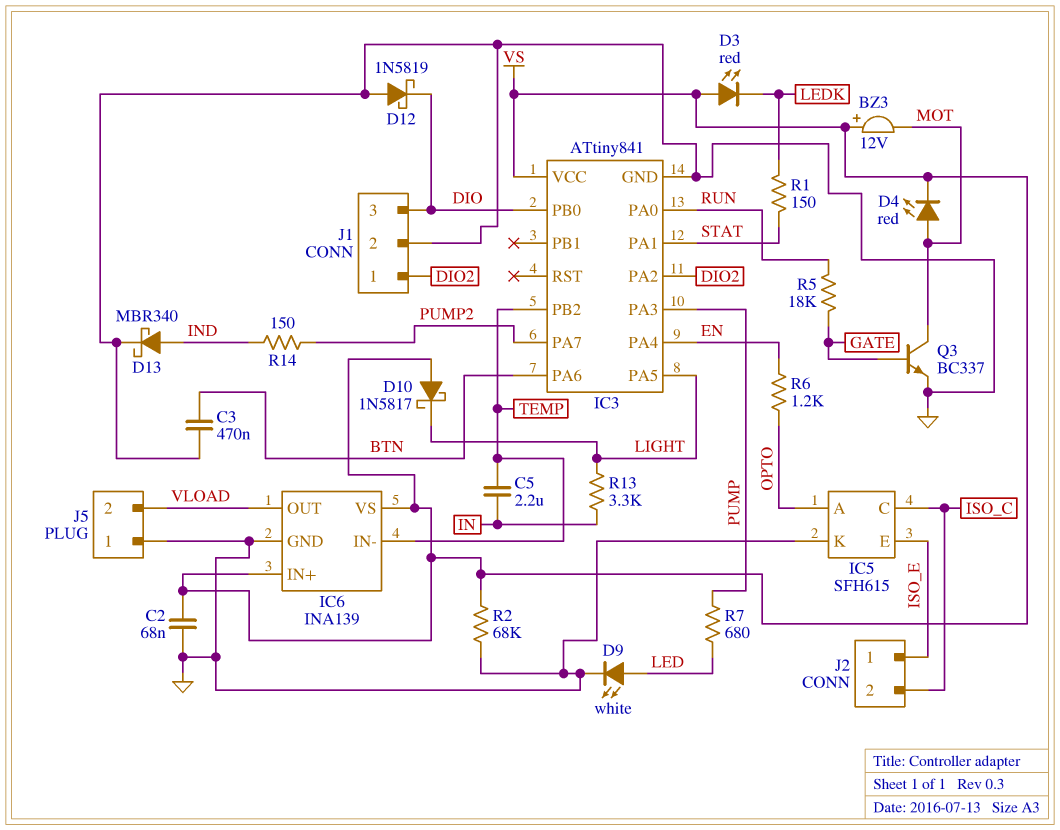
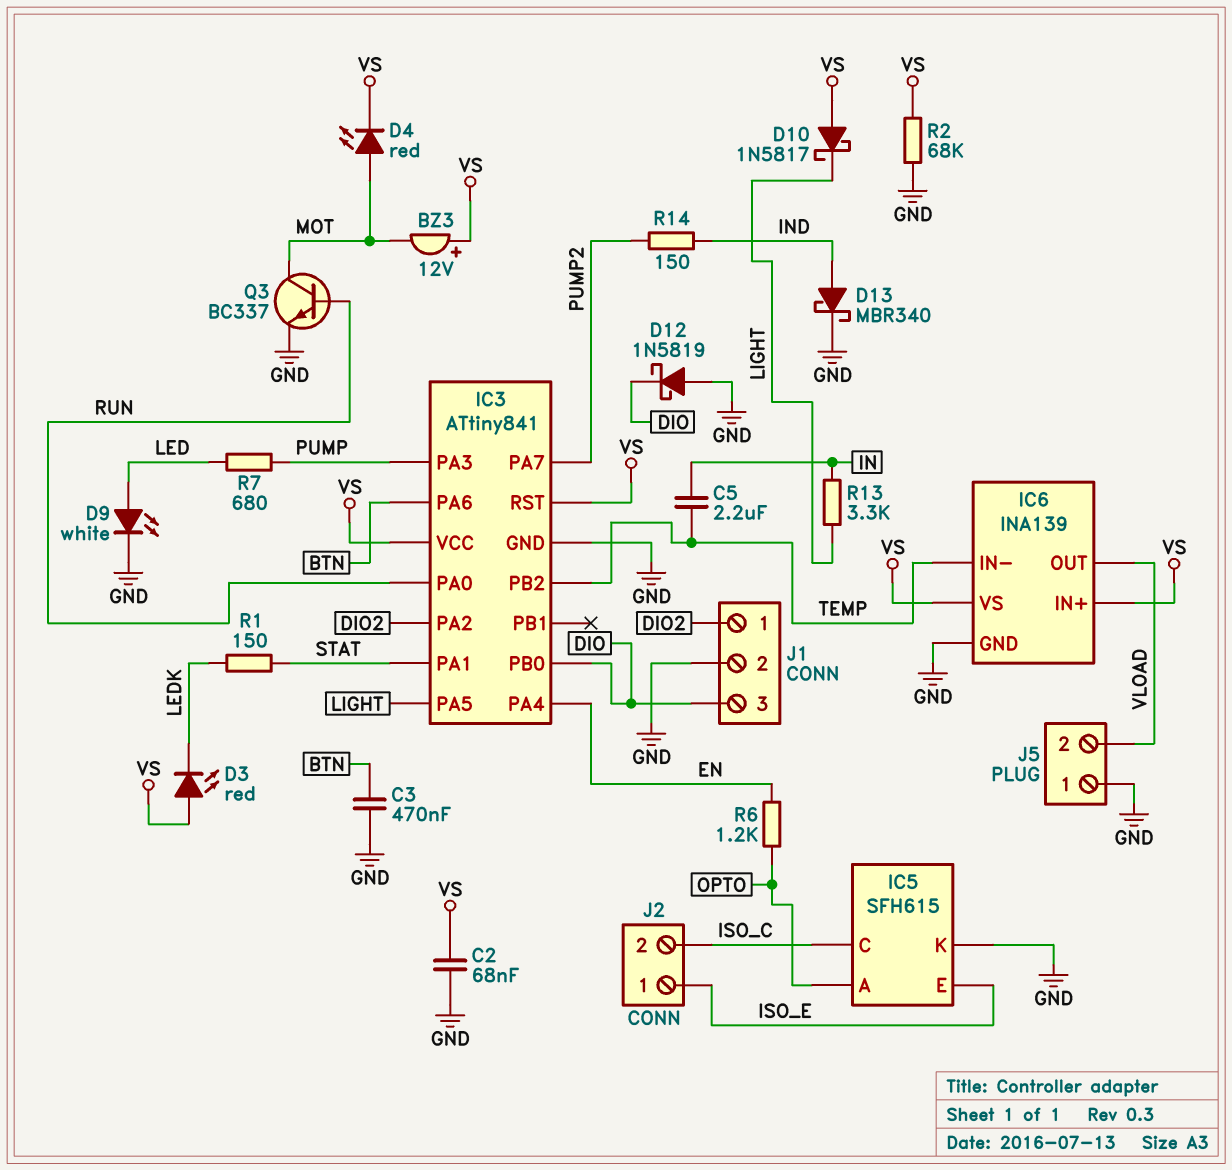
IC3 pin RST: none -> VS
Q3: NPN BC337 (B GATE, C MOT, E GND) -> NPN BC337 (B RUN, C MOT, E GND)
R5: 18k (GATE, RUN) -> none

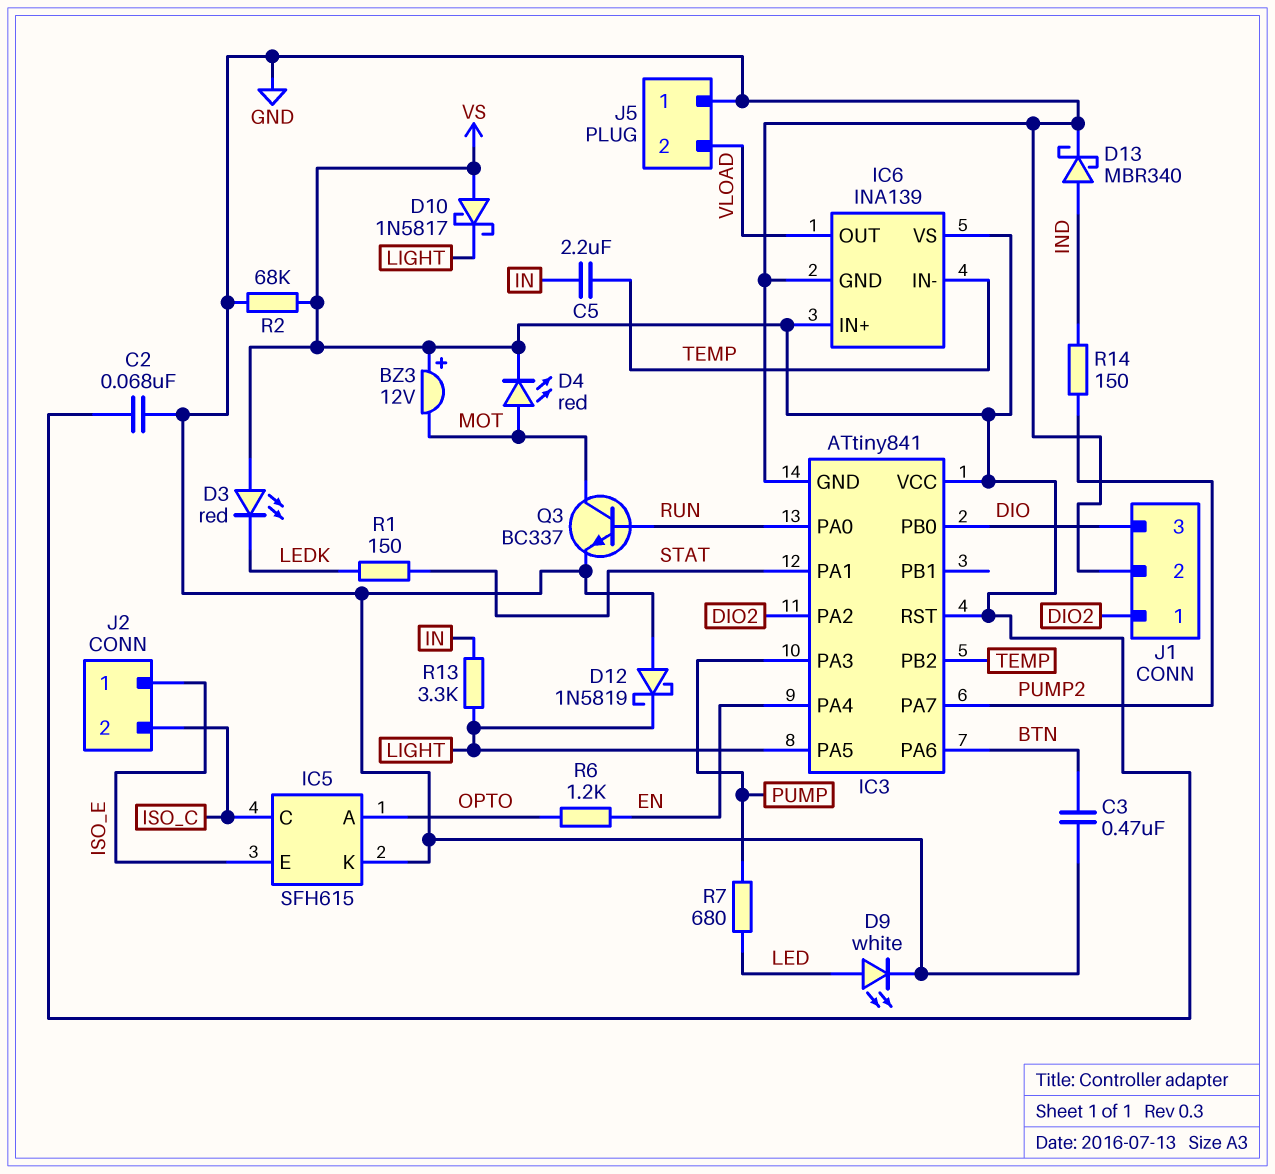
D12: schottky 1N5819 (A GND, K DIO) -> schottky 1N5819 (A GND, K LIGHT)

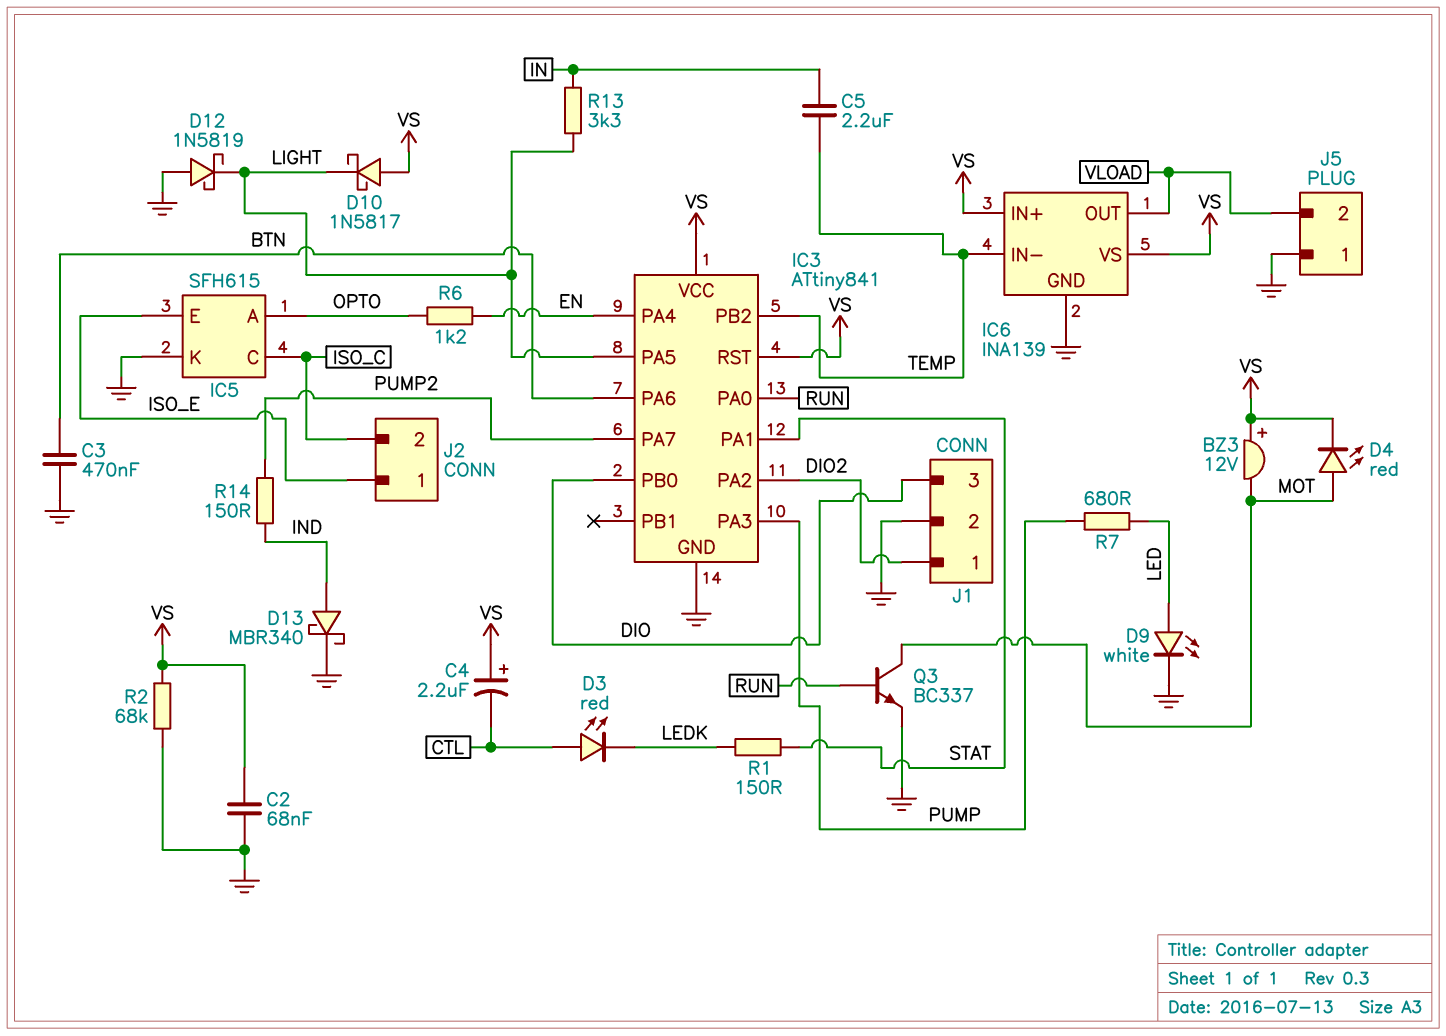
C4: none -> 2.2uF (plus VS, minus CTL)
D3: LED red (A VS, K LEDK) -> LED red (A CTL, K LEDK)

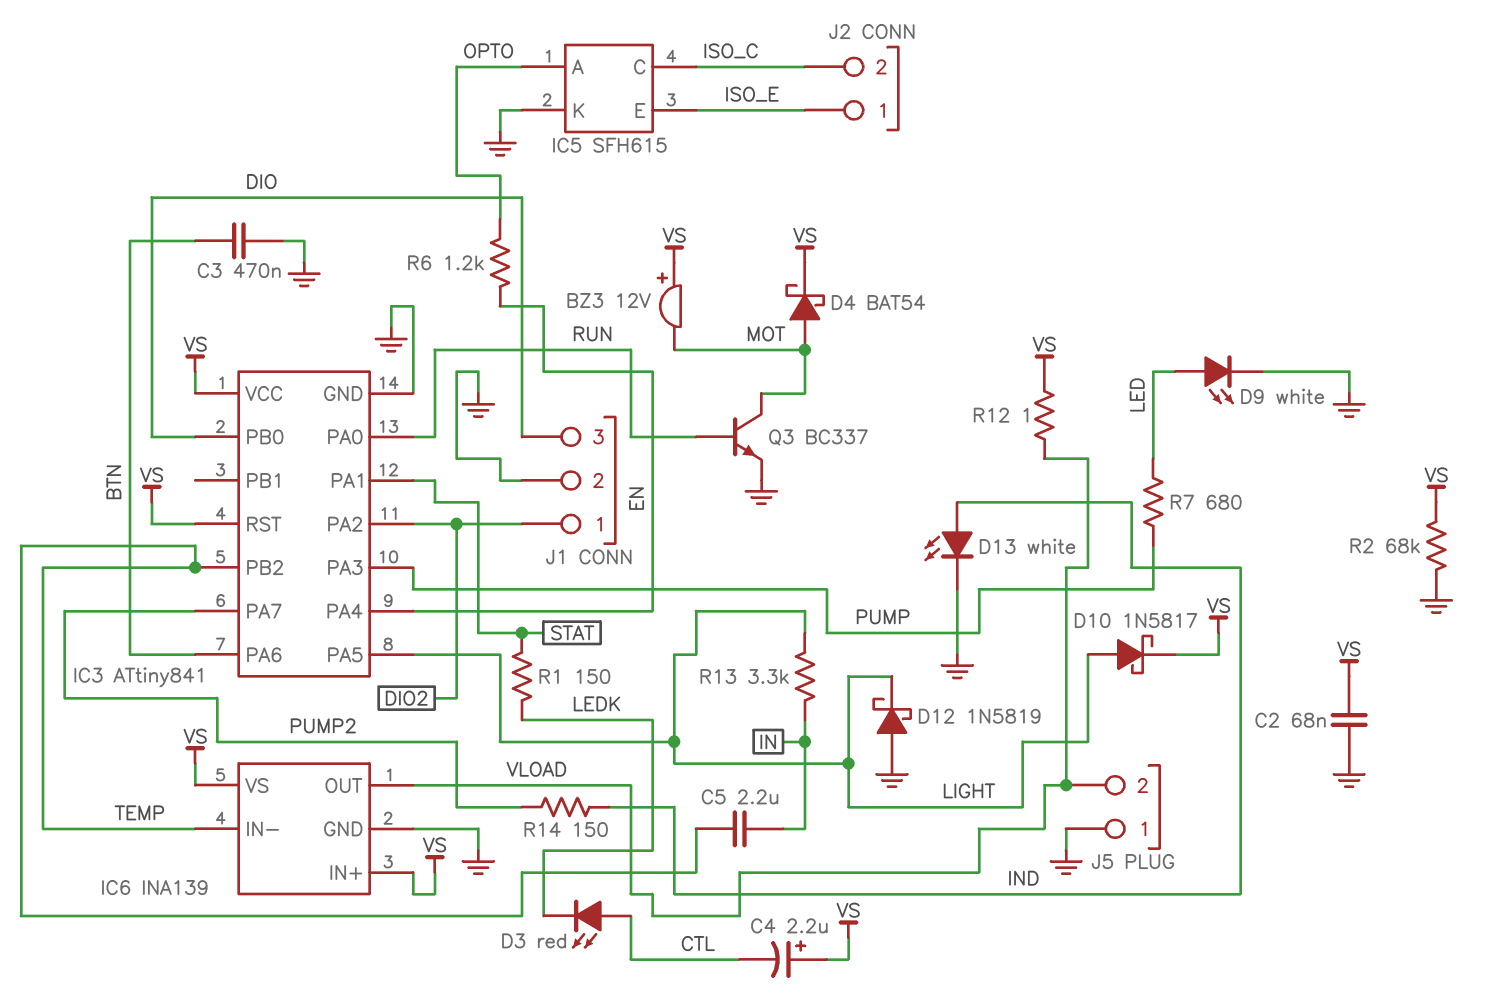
D4: LED red (A MOT, K VS) -> schottky BAT54 (A MOT, K VS)
D10: schottky 1N5817 (A VS, K LIGHT) -> schottky 1N5817 (A LIGHT, K VS)
D13: schottky MBR340 (A IND, K GND) -> LED white (A IND, K GND)
R12: none -> 1 (VLOAD, VS)

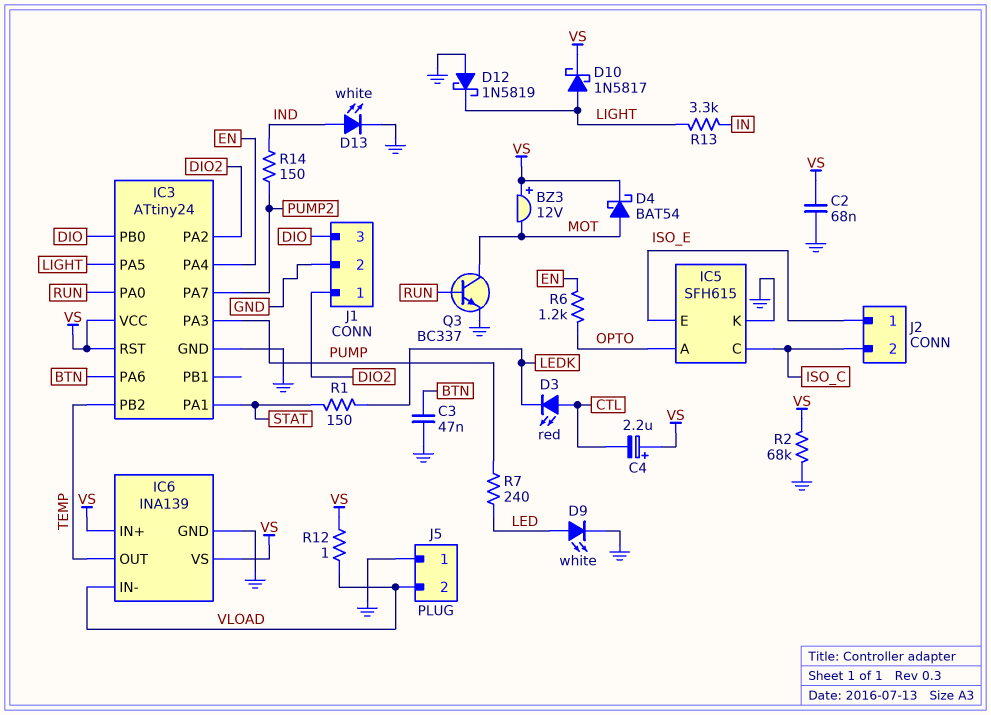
C3: 470nF (BTN, GND) -> 47nF (BTN, GND)
C5: 2.2uF (IN, TEMP) -> none
IC3: ATtiny841 -> ATtiny24
IC6 pin IN-: TEMP -> VLOAD
IC6 pin OUT: VLOAD -> TEMP
R7: 680 (LED, PUMP) -> 240 (LED, PUMP)

